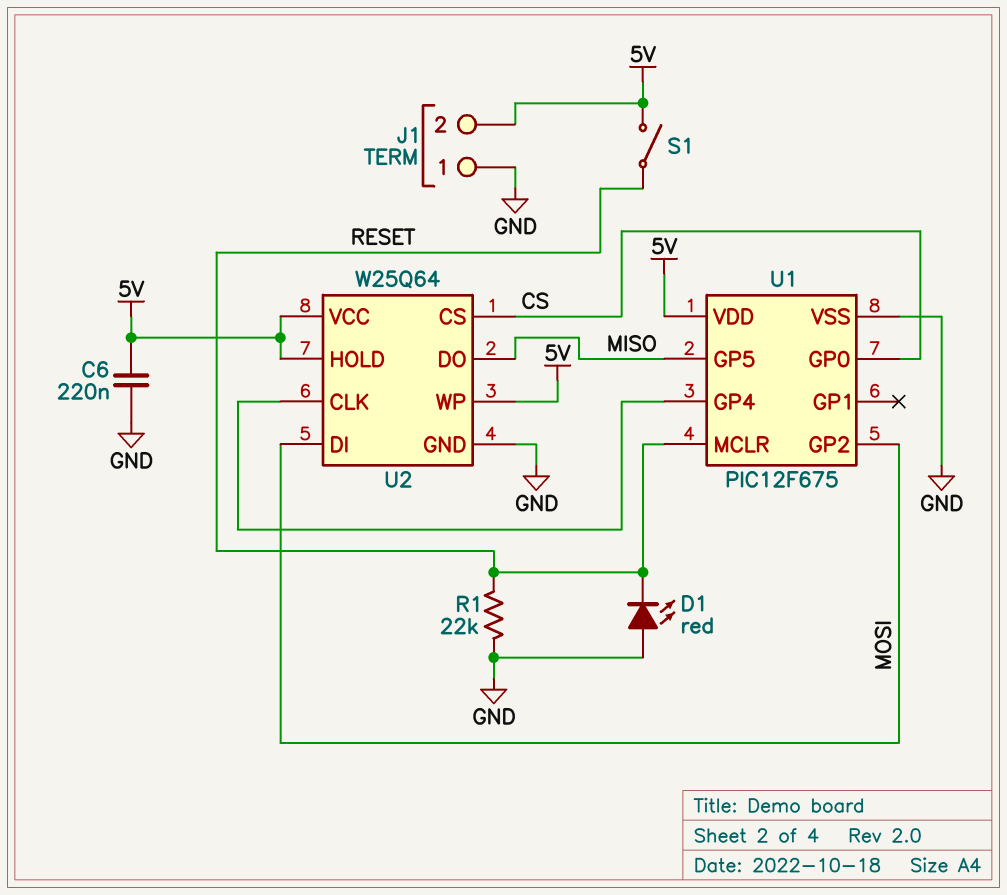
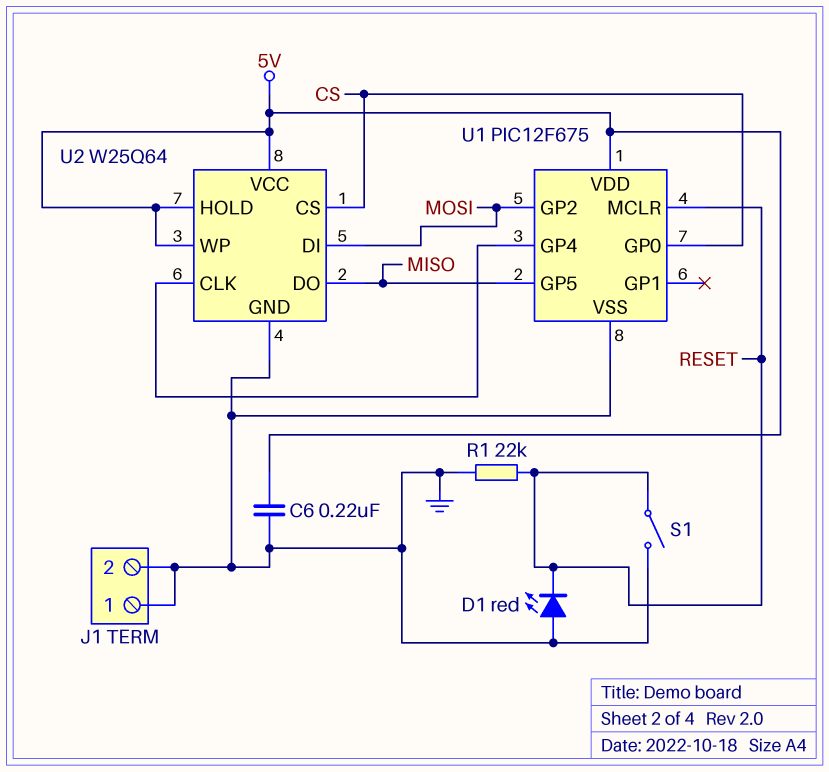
J1 pin 2: 5V -> GND
S1: switch (5V, RESET) -> switch (GND, RESET)

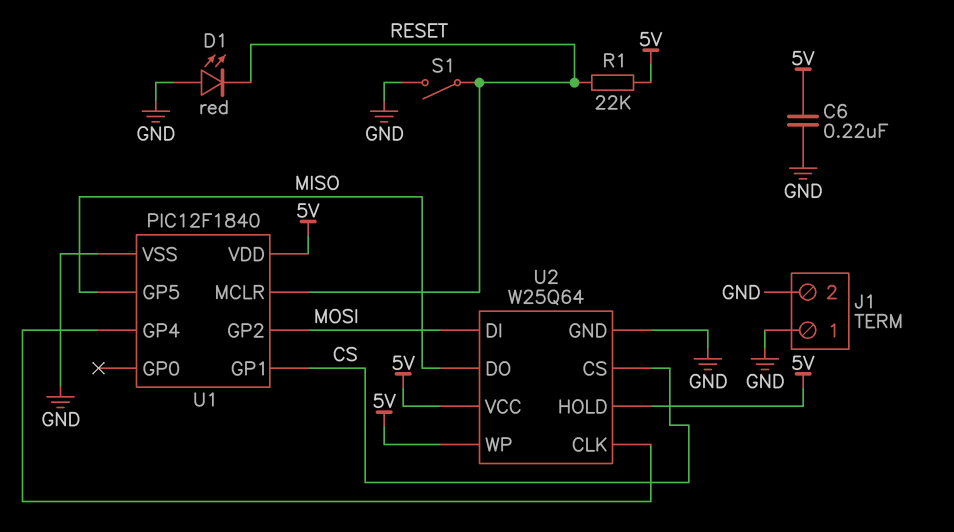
R1: 22k (GND, RESET) -> 22k (5V, RESET)
U1: PIC12F675 -> PIC12F1840
U1 pin GP0: CS -> none
U1 pin GP1: none -> CS

